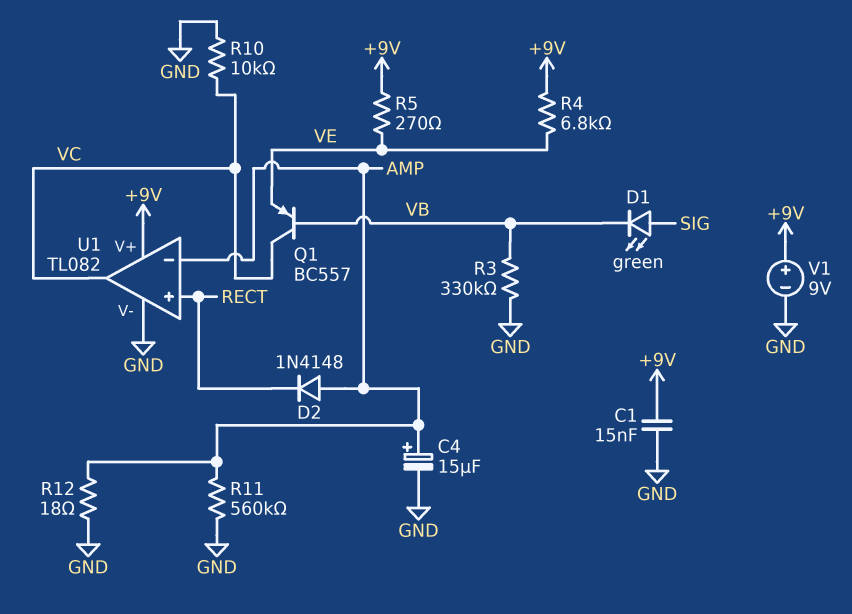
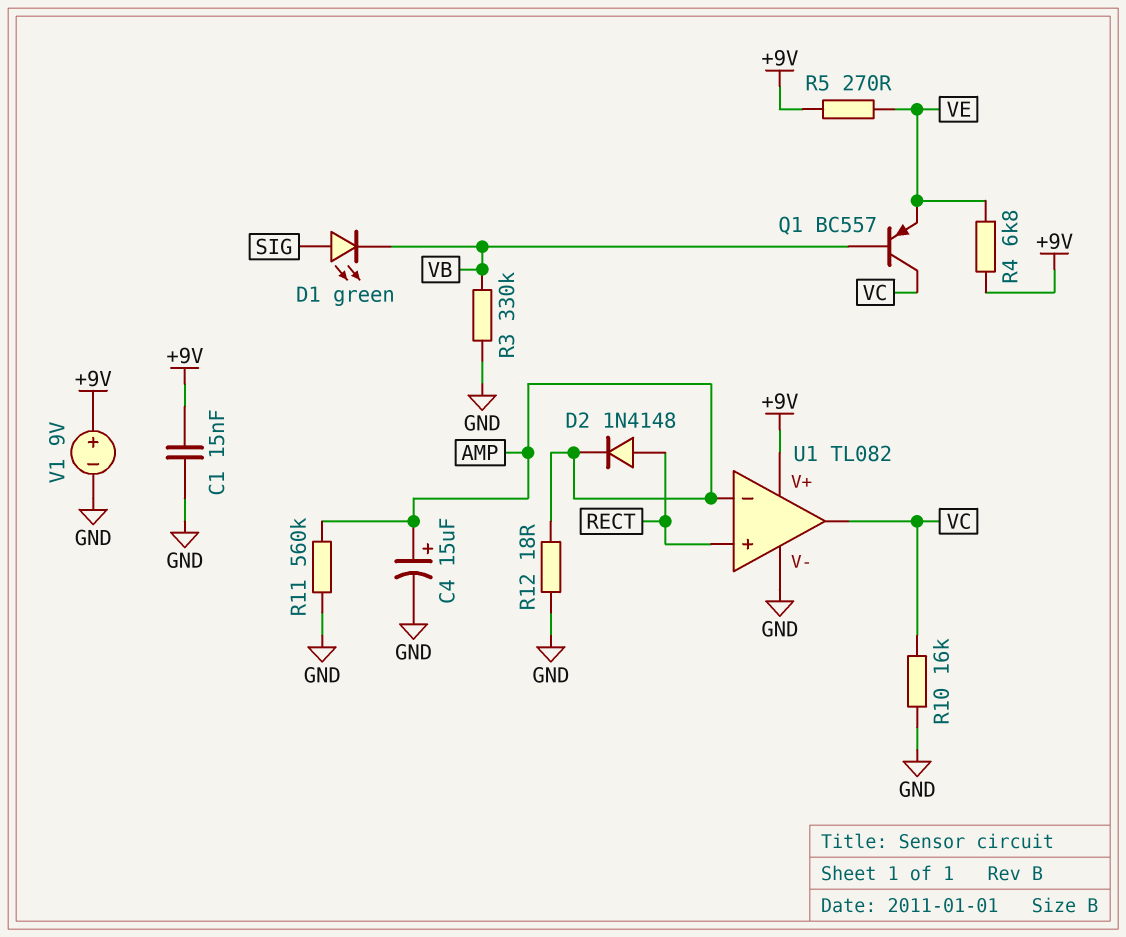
D2: diode 1N4148 (A AMP, K RECT) -> diode 1N4148 (A RECT, K AMP)
R10: 10k (GND, VC) -> 16k (GND, VC)

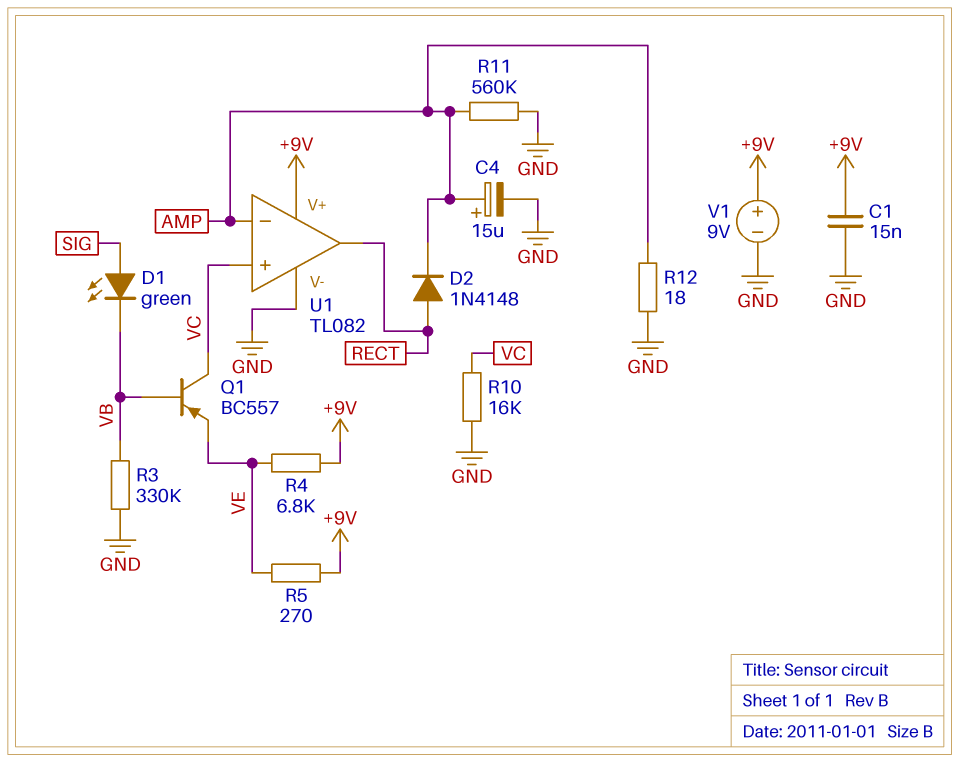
U1 pin in+: RECT -> VC
U1 pin out: VC -> RECT

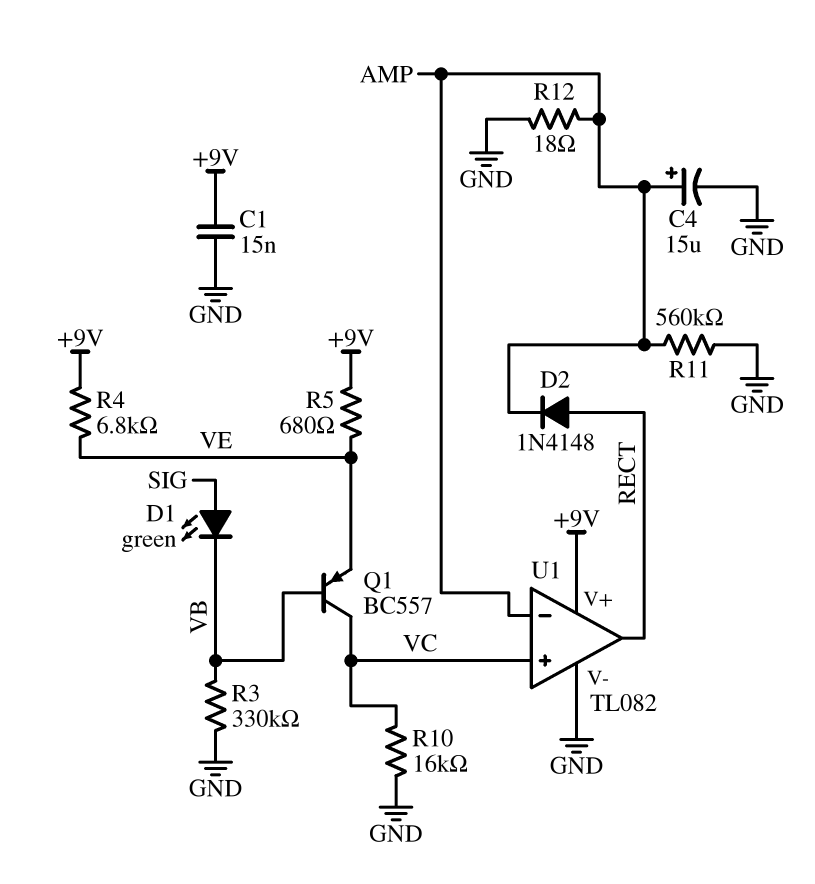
R5: 270 (+9V, VE) -> 680 (+9V, VE)
V1: 9V (plus +9V, minus GND) -> none

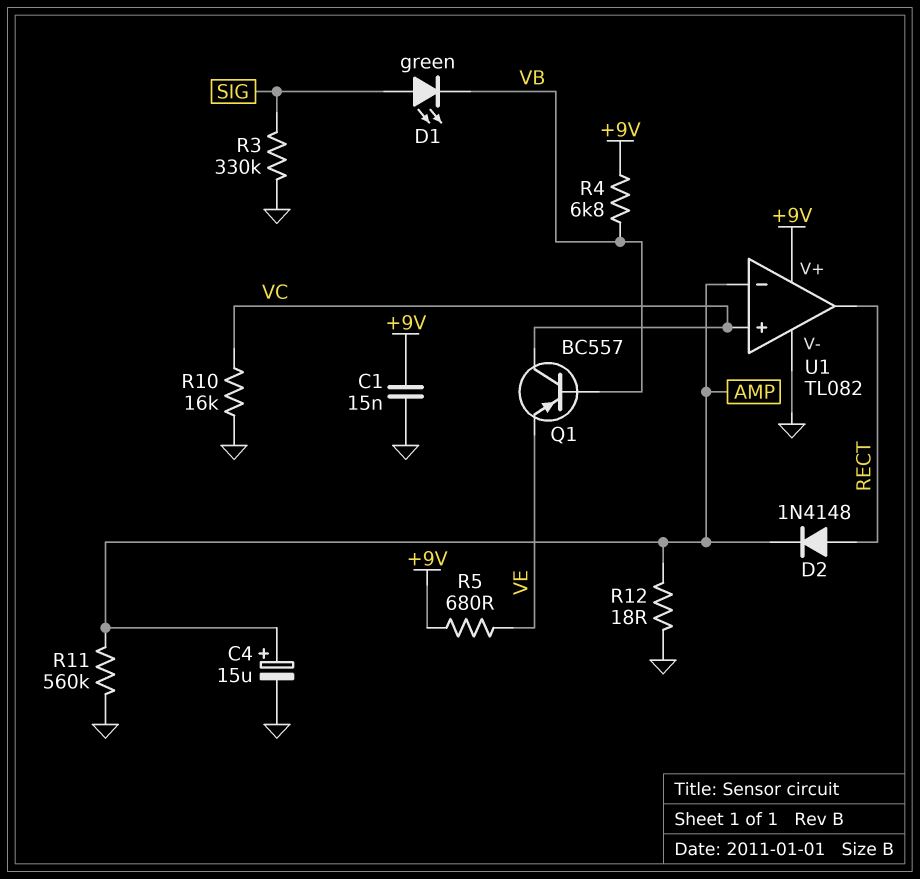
R3: 330k (GND, VB) -> 330k (GND, SIG)
R4: 6.8k (+9V, VE) -> 6.8k (+9V, VB)

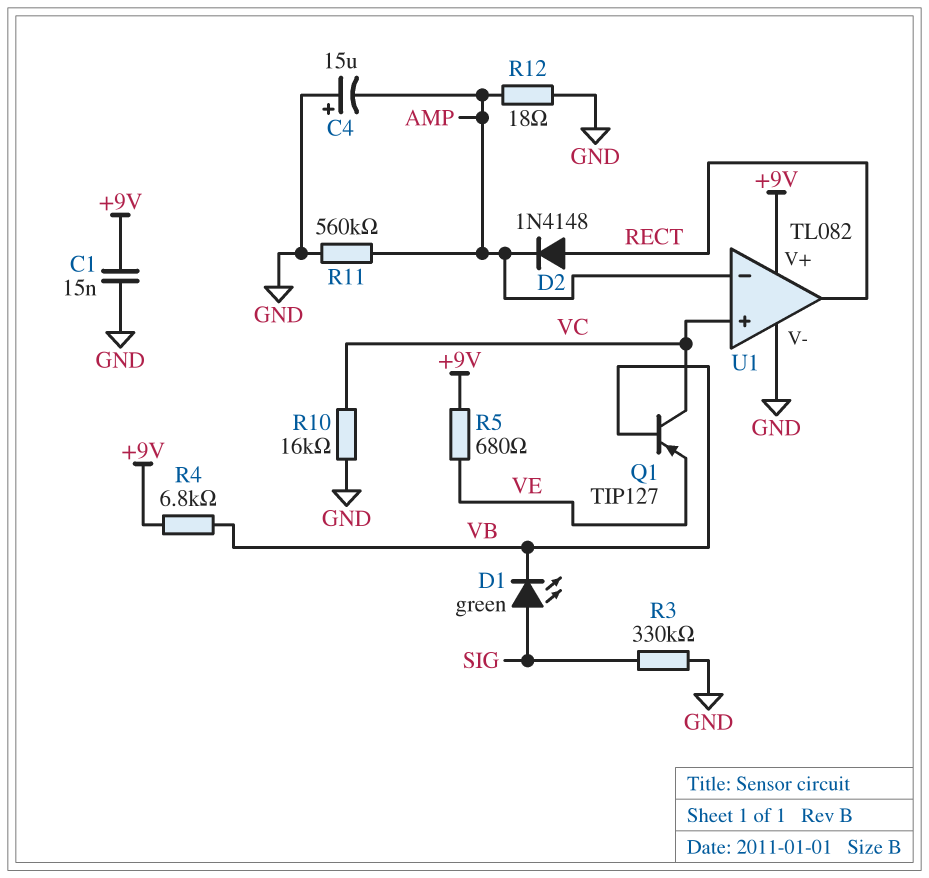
C4: 15uF (plus AMP, minus GND) -> 15uF (plus GND, minus AMP)
Q1: PNP BC557 (B VB, C VC, E VE) -> PNP TIP127 (B VB, C VC, E VE)

